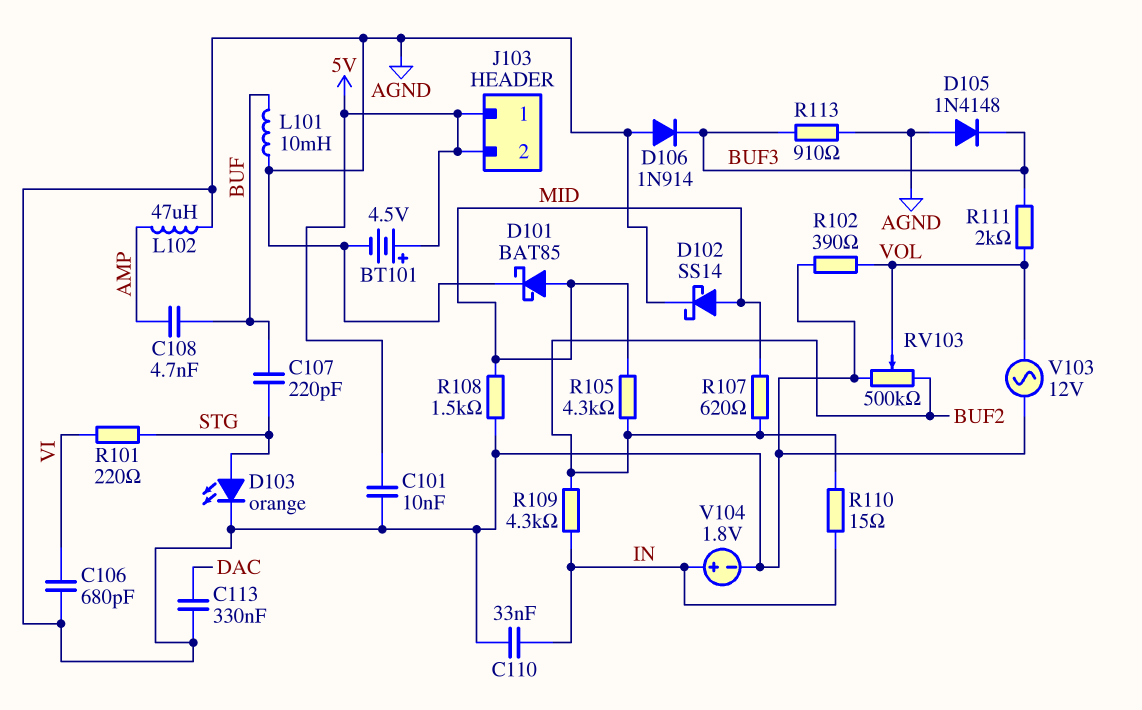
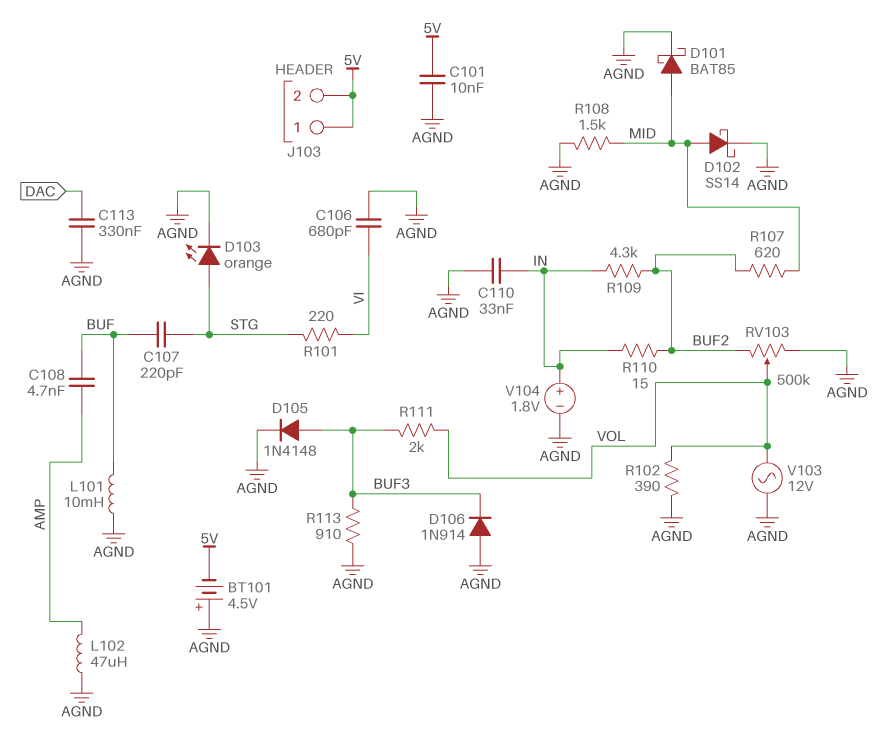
BT101: 4.5V (plus 5V, minus AGND) -> 4.5V (plus AGND, minus 5V)
D105: diode 1N4148 (A AGND, K BUF3) -> diode 1N4148 (A BUF3, K AGND)
R105: 4.3k (BUF2, MID) -> none

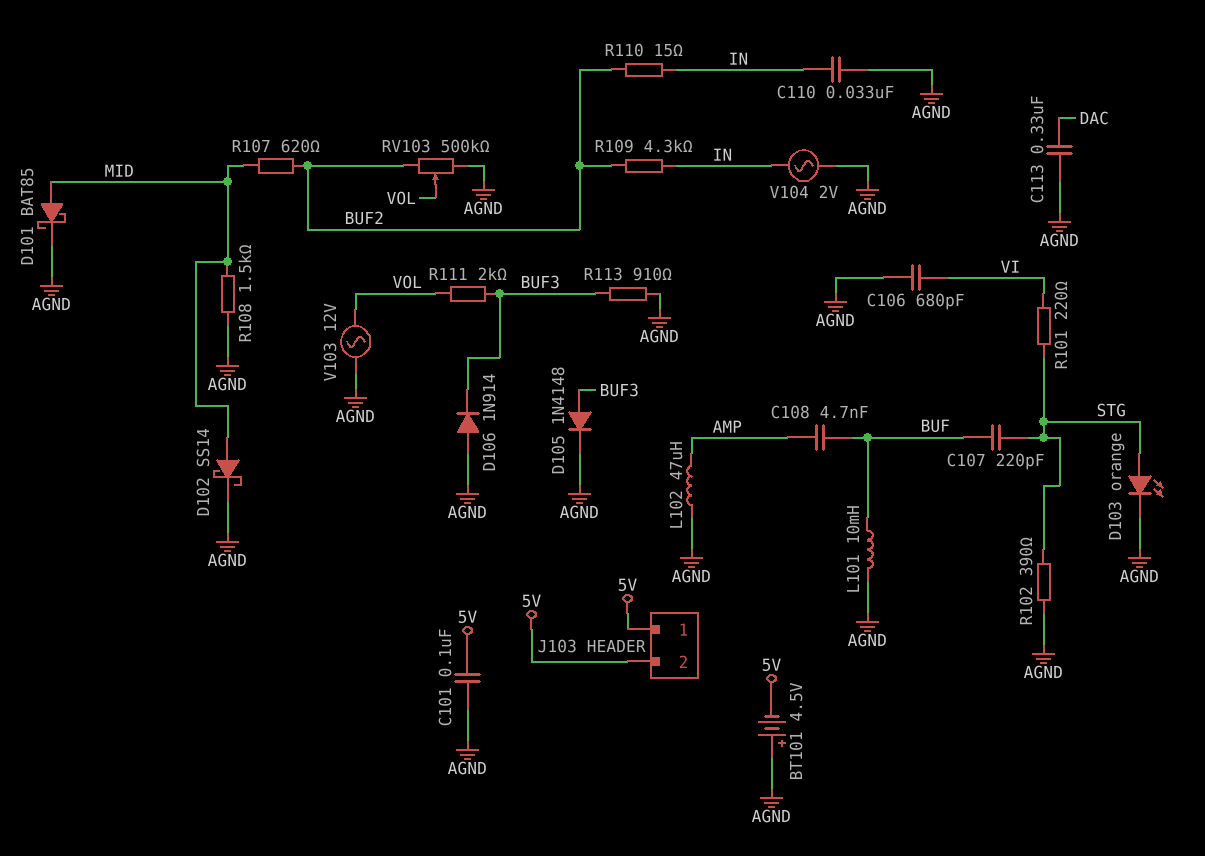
C101: 10nF (5V, AGND) -> 100nF (5V, AGND)
R102: 390 (AGND, VOL) -> 390 (AGND, STG)
V104: 1.8V (plus IN, minus AGND) -> AC 2V (AGND, IN)

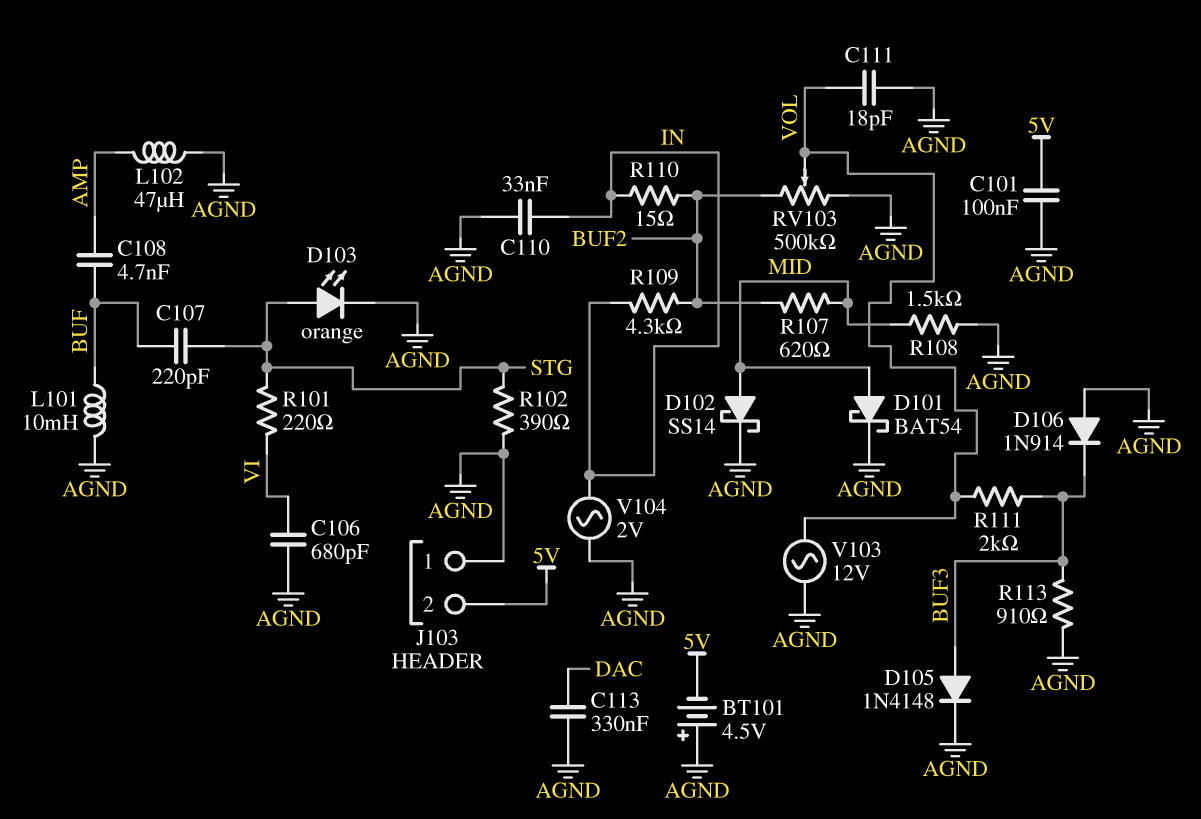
C111: none -> 18pF (AGND, VOL)
D101: schottky BAT85 (A MID, K AGND) -> schottky BAT54 (A MID, K AGND)
J103 pin 1: 5V -> AGND

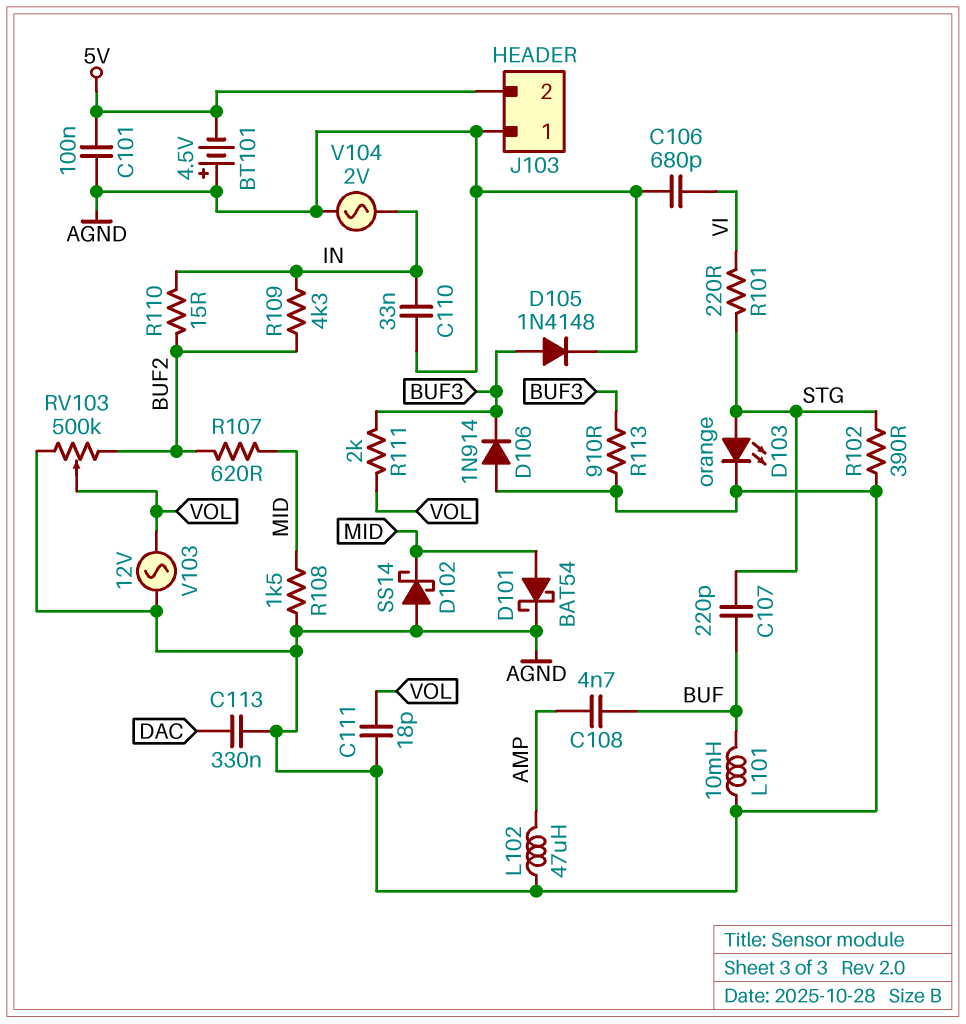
D102: schottky SS14 (A MID, K AGND) -> schottky SS14 (A AGND, K MID)

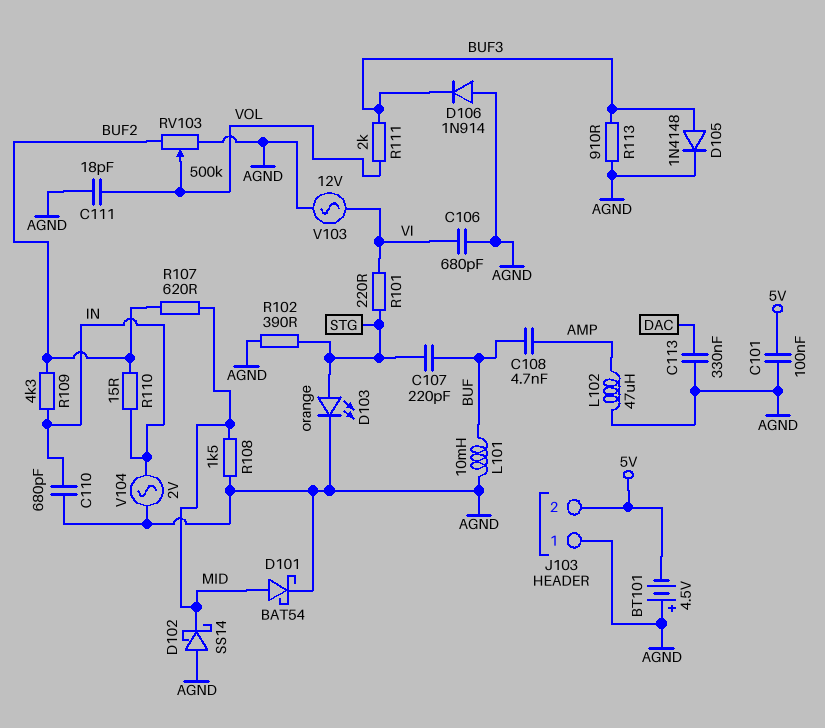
C110: 33nF (AGND, IN) -> 680pF (AGND, IN)
V103: AC 12V (AGND, VOL) -> AC 12V (AGND, VI)

